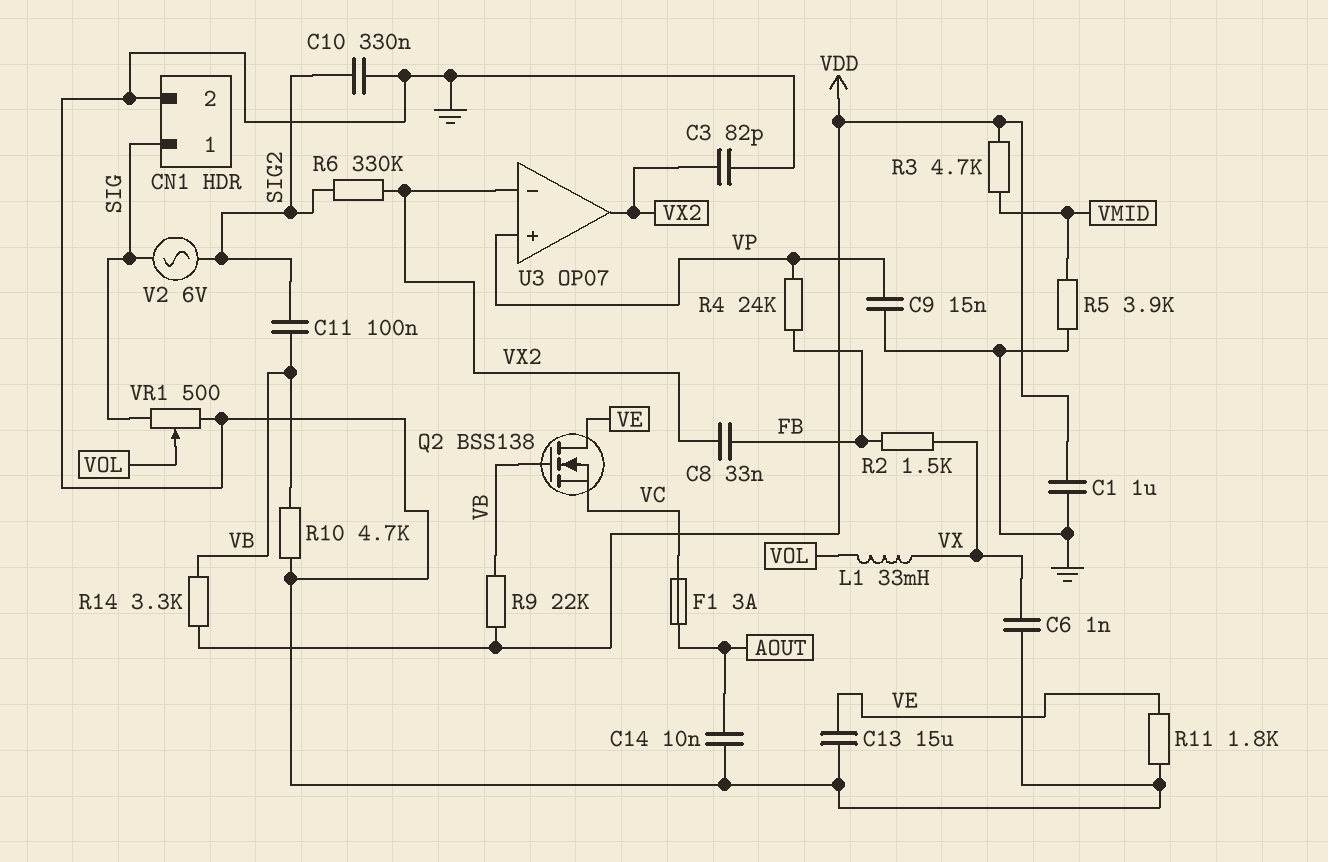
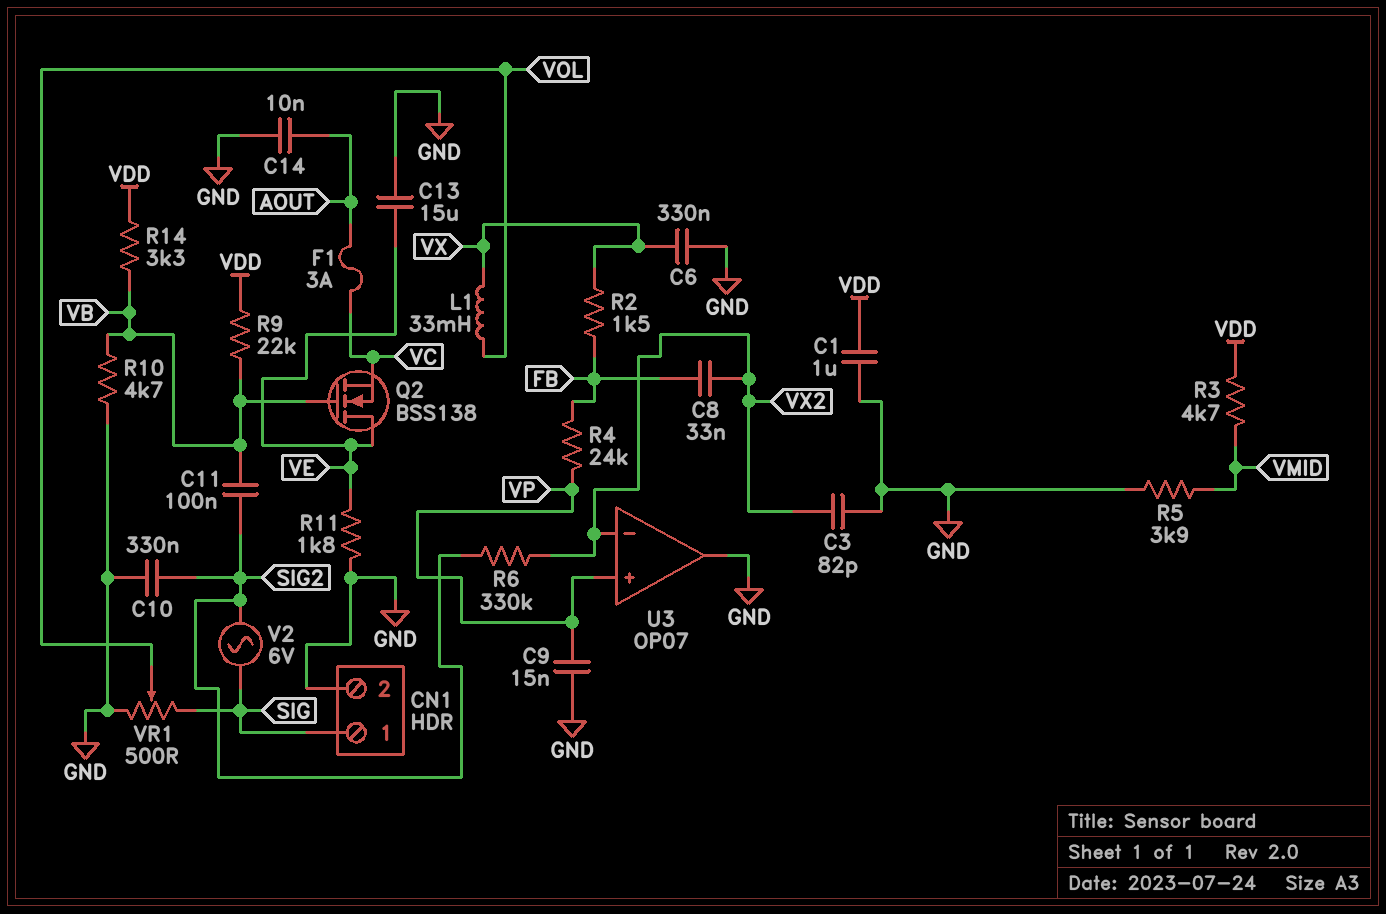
C6: 1nF (GND, VX) -> 330nF (GND, VX)
U3 pin out: VX2 -> GND

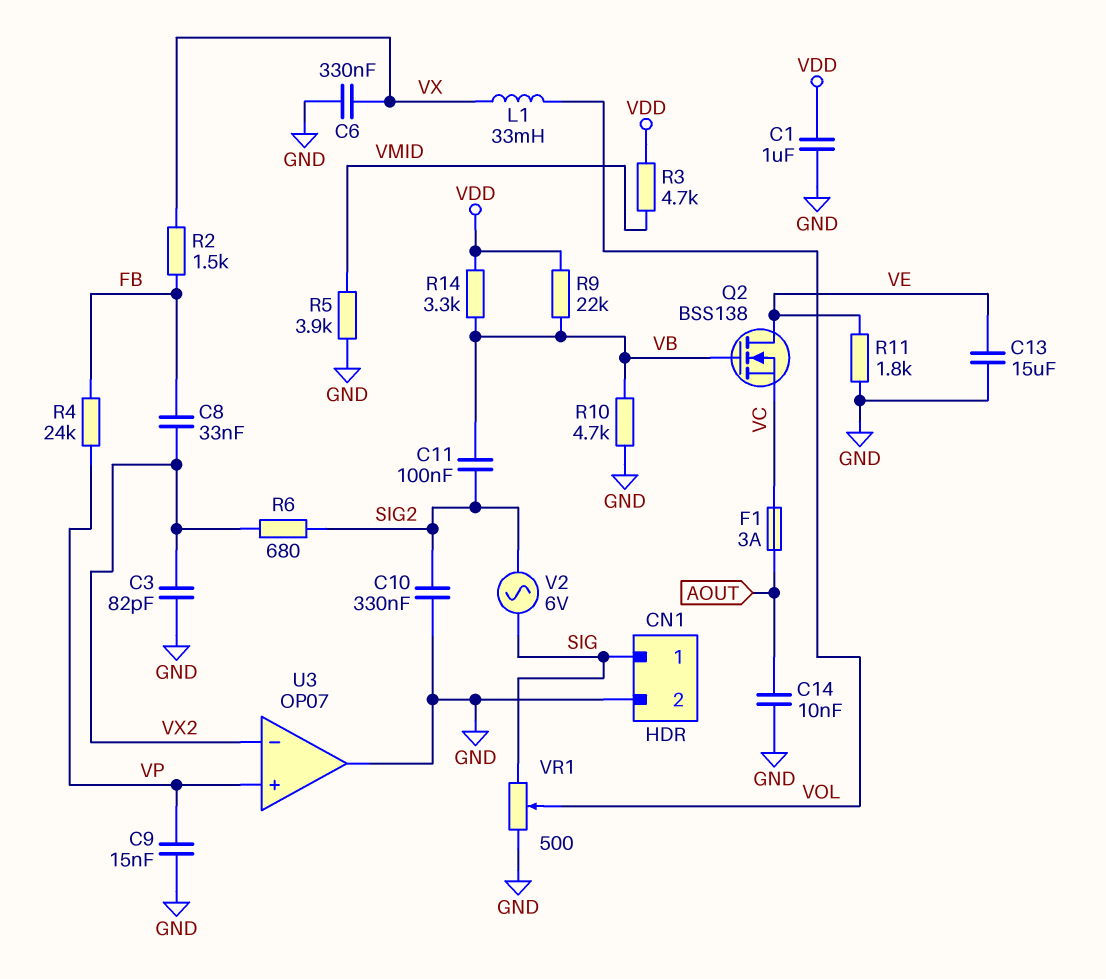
R6: 330k (SIG2, VX2) -> 680 (SIG2, VX2)

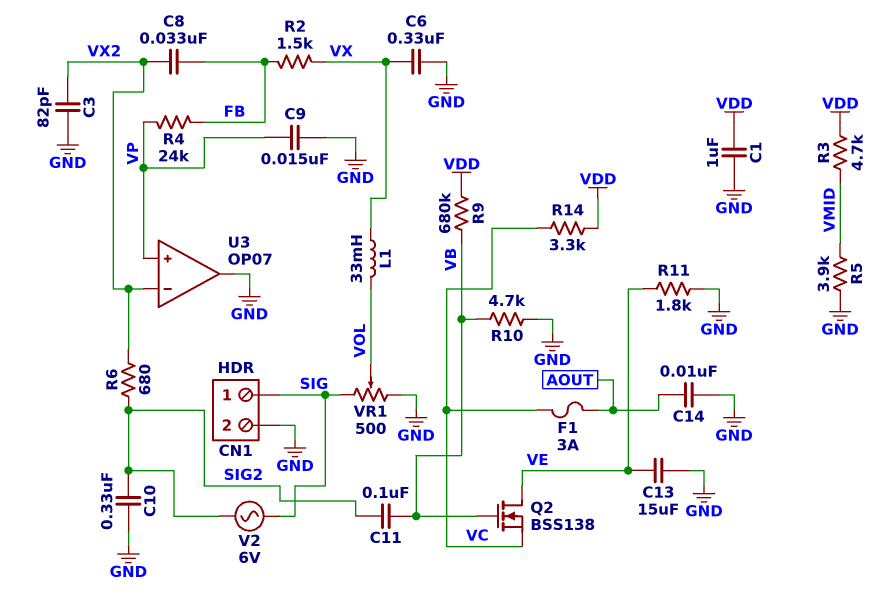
R9: 22k (VB, VDD) -> 680k (VB, VDD)
R14: 3.3k (VB, VDD) -> 3.3k (VC, VDD)

